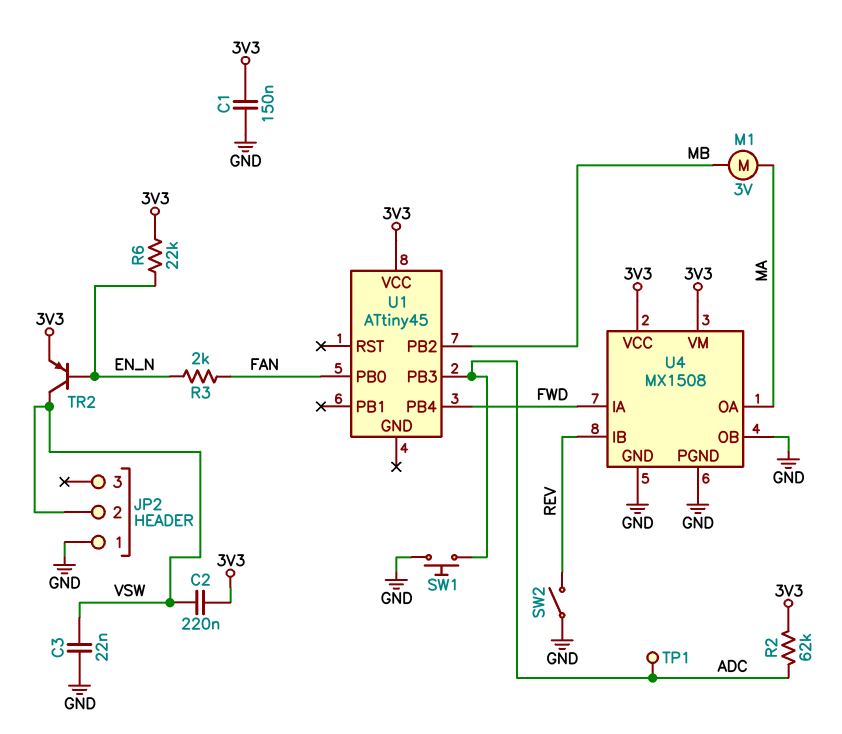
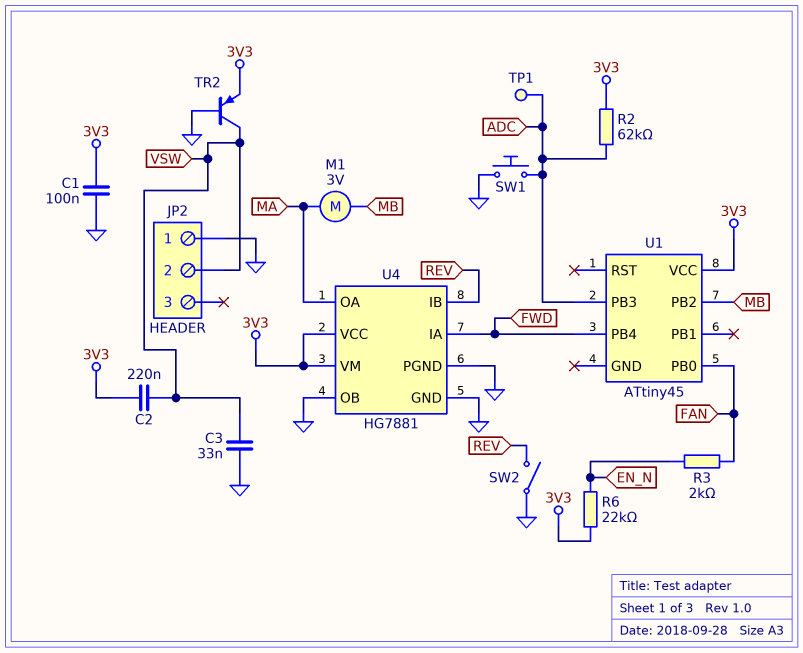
C1: 150nF (3V3, GND) -> 100nF (3V3, GND)
C3: 22nF (GND, VSW) -> 33nF (GND, VSW)
TR2: PNP (B EN_N, C VSW, E 3V3) -> PNP (B GND, C VSW, E 3V3)
U4: MX1508 -> HG7881

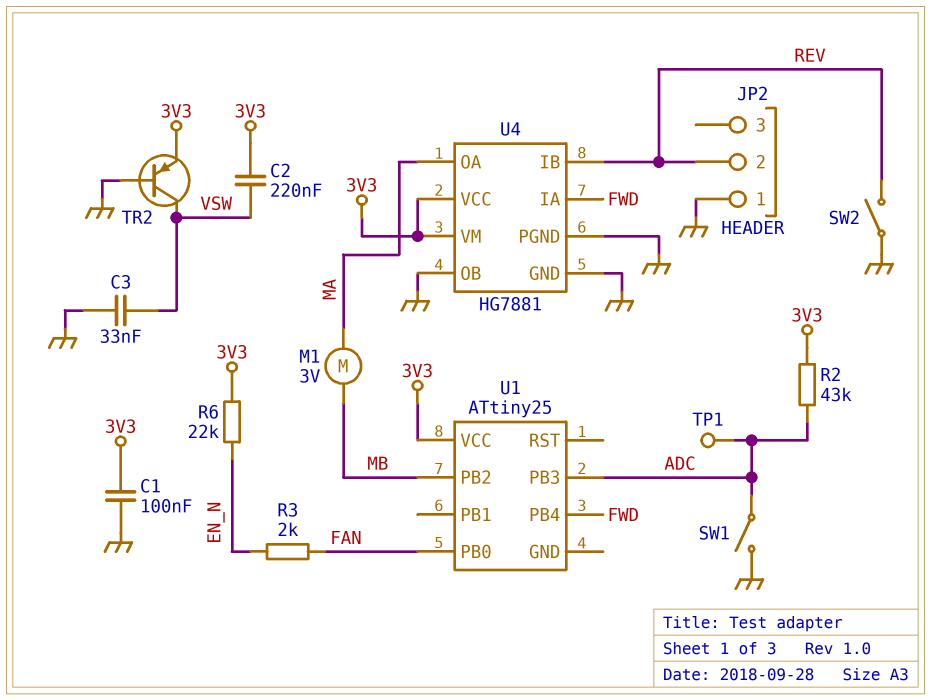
JP2 pin 2: VSW -> REV
R2: 62k (3V3, ADC) -> 43k (3V3, ADC)
SW1: button (ADC, GND) -> switch (ADC, GND)
U1: ATtiny45 -> ATtiny25

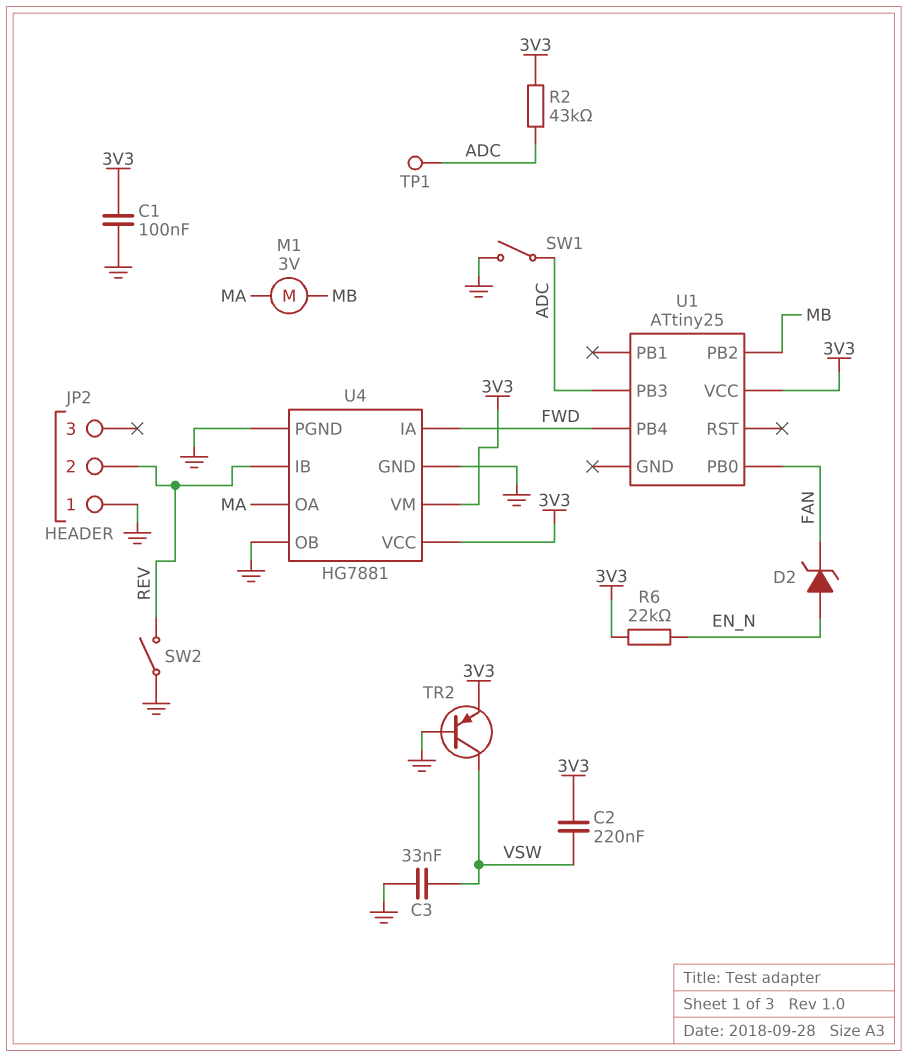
D2: none -> zener (A EN_N, K FAN)
R3: 2k (EN_N, FAN) -> none

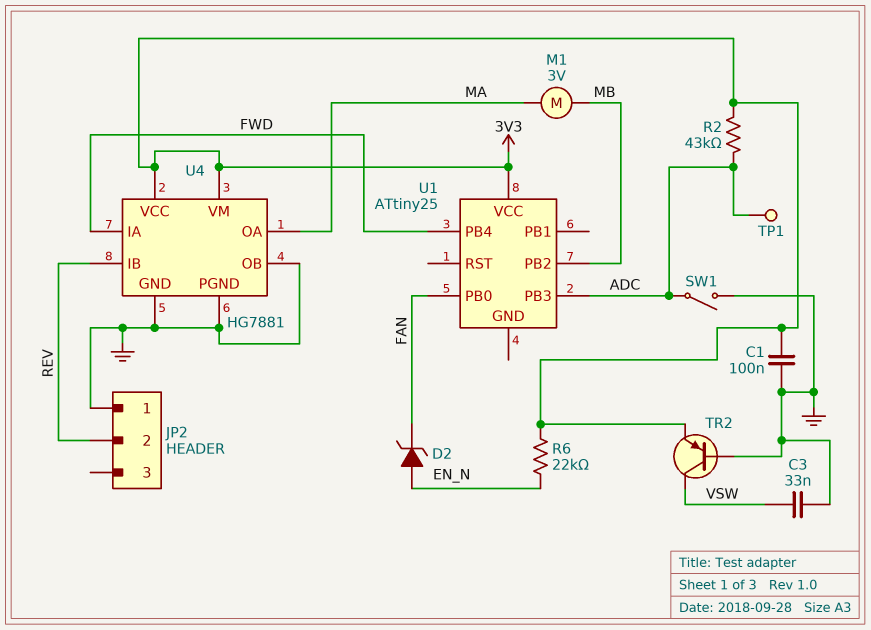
C2: 220nF (3V3, VSW) -> none
SW2: switch (GND, REV) -> none

